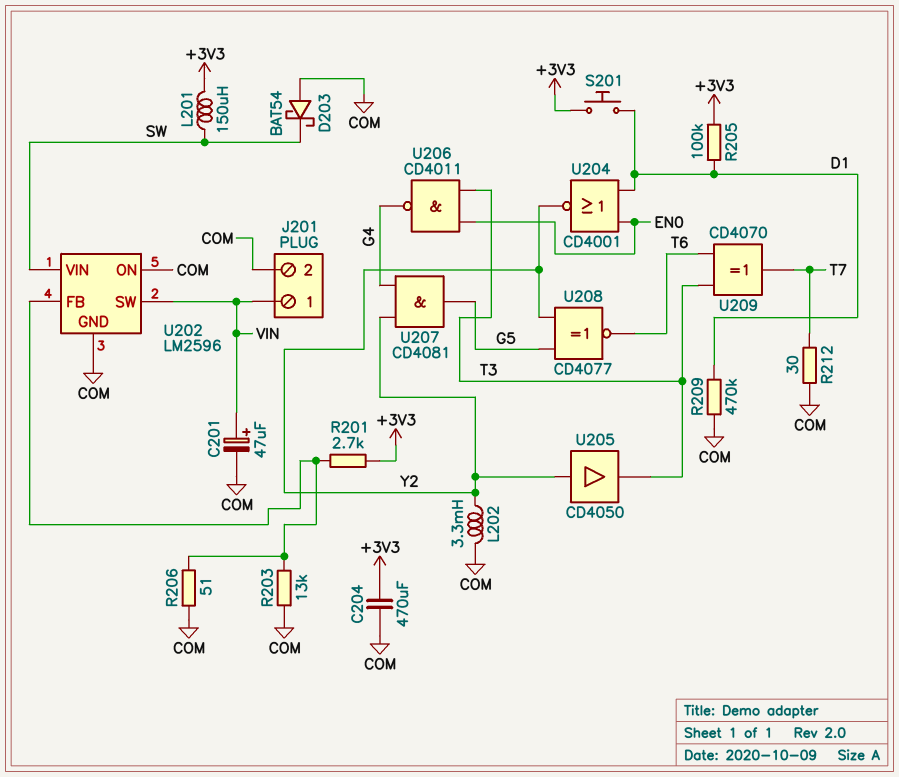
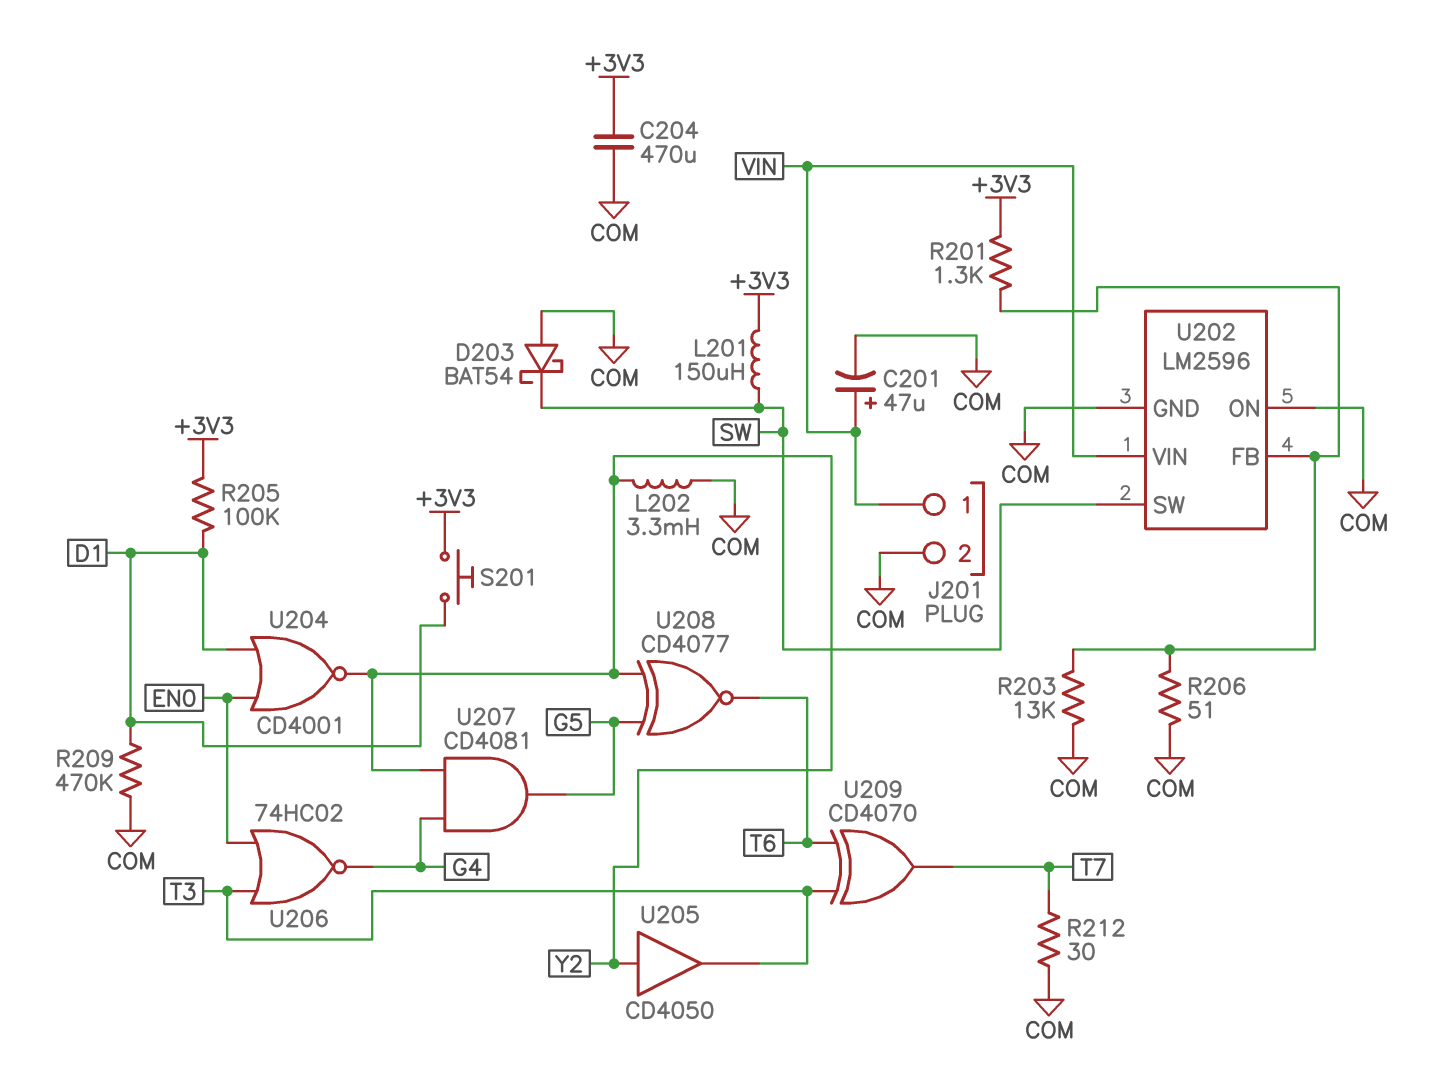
R201: 2.7k (+3V3, U202/FB) -> 1.3k (+3V3, U202/FB)
U202 pin SW: VIN -> SW
U202 pin VIN: SW -> VIN
U206: NAND CD4011 (in EN0, in T3, out G4) -> NOR 74HC02 (in EN0, in T3, out G4)

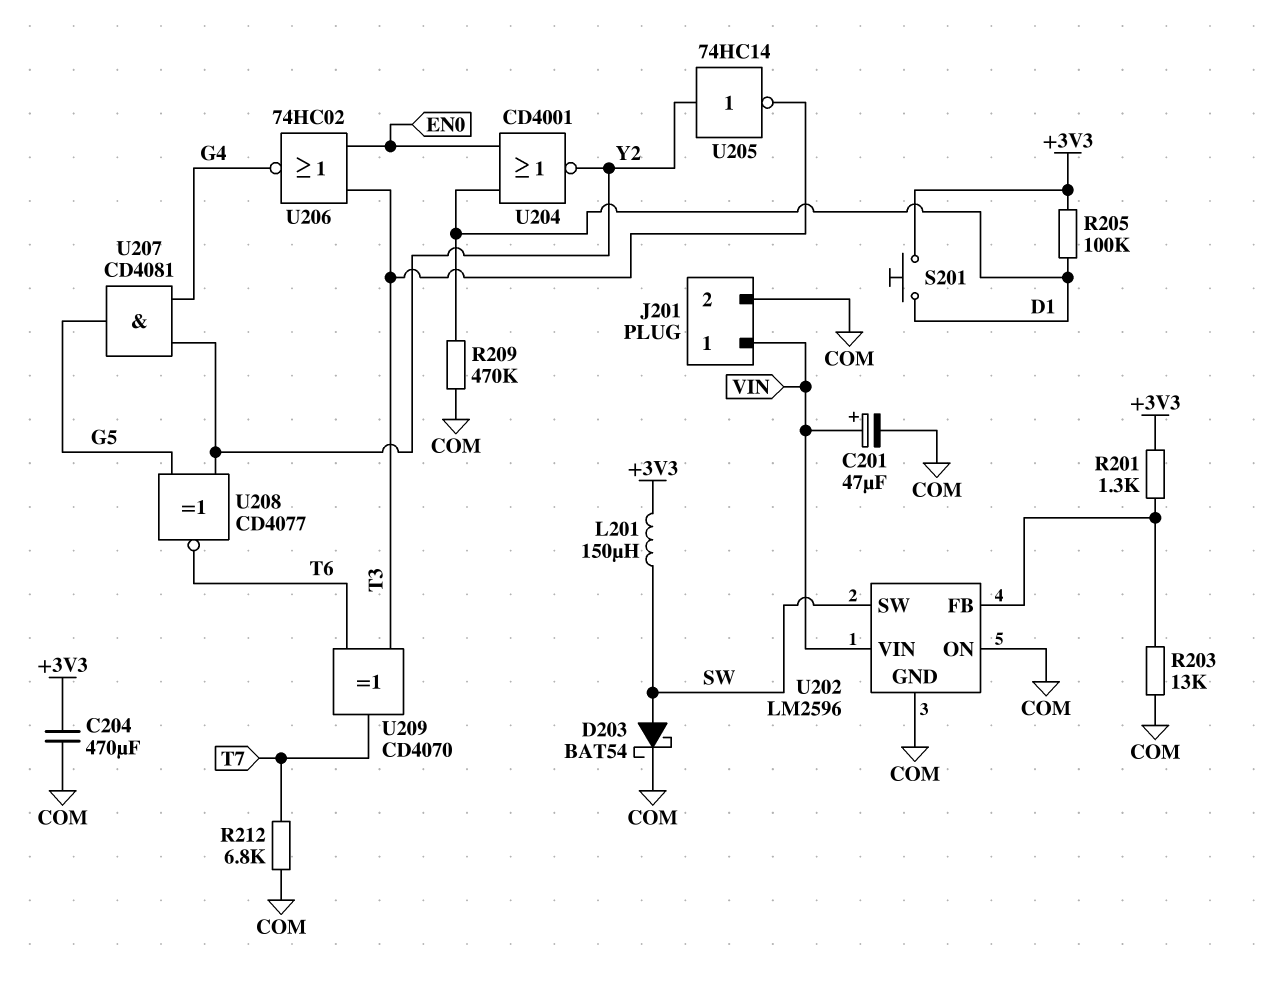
D203: schottky BAT54 (A COM, K SW) -> schottky BAT54 (A SW, K COM)
L202: 3.3mH (COM, Y2) -> none
R206: 51 (COM, U202/FB) -> none
R212: 30 (COM, T7) -> 6.8k (COM, T7)
U205: buffer CD4050 (in Y2, out T3) -> NOT 74HC14 (in Y2, out T3)

